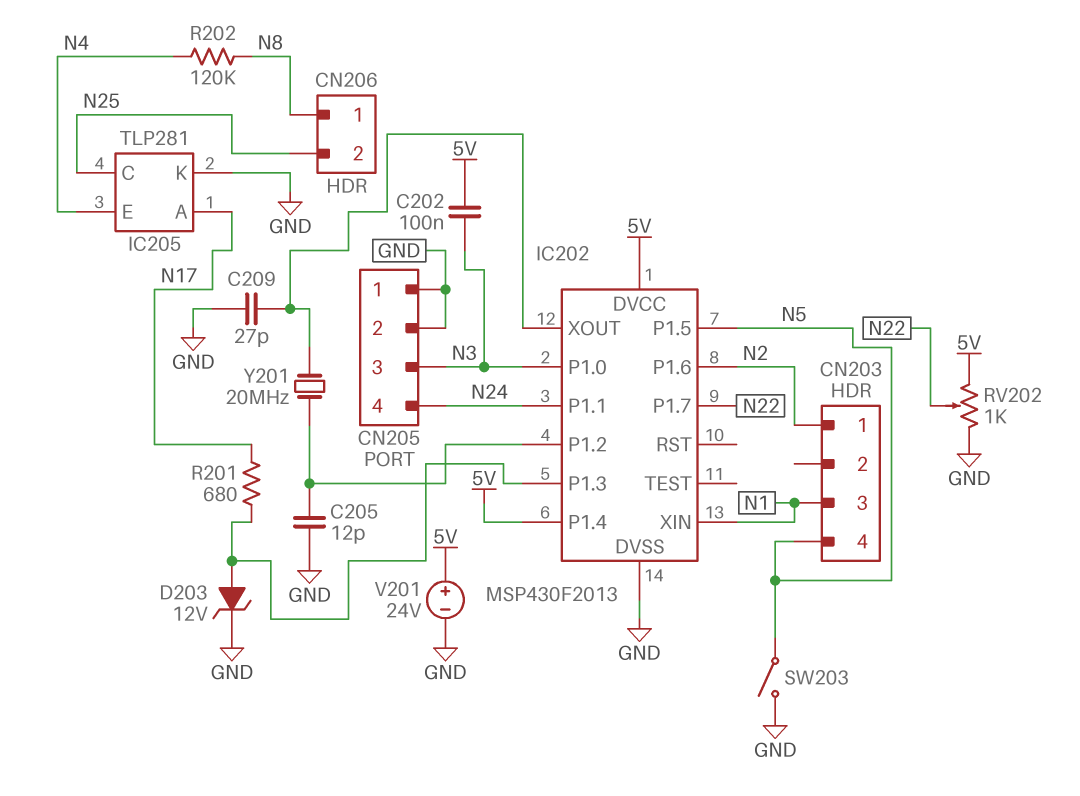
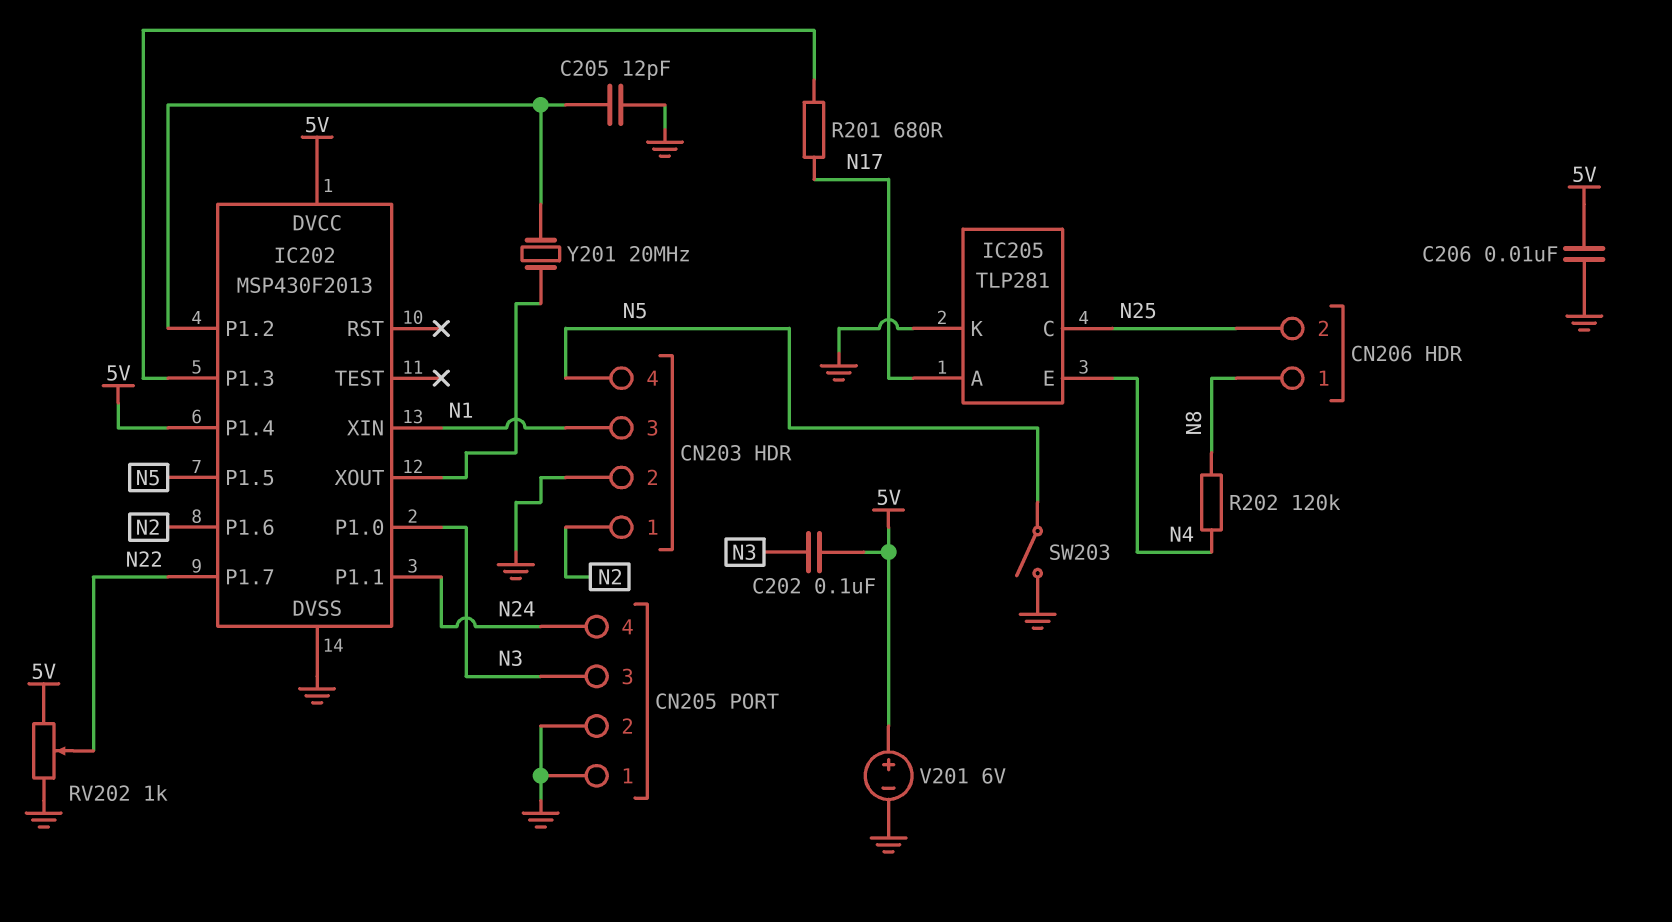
C206: none -> 10nF (5V, GND)
C209: 27pF (GND, IC202/XOUT) -> none
CN203 pin 2: none -> GND
D203: zener 12V (A IC202/P1.3, K GND) -> none
V201: 24V (plus 5V, minus GND) -> 6V (plus 5V, minus GND)

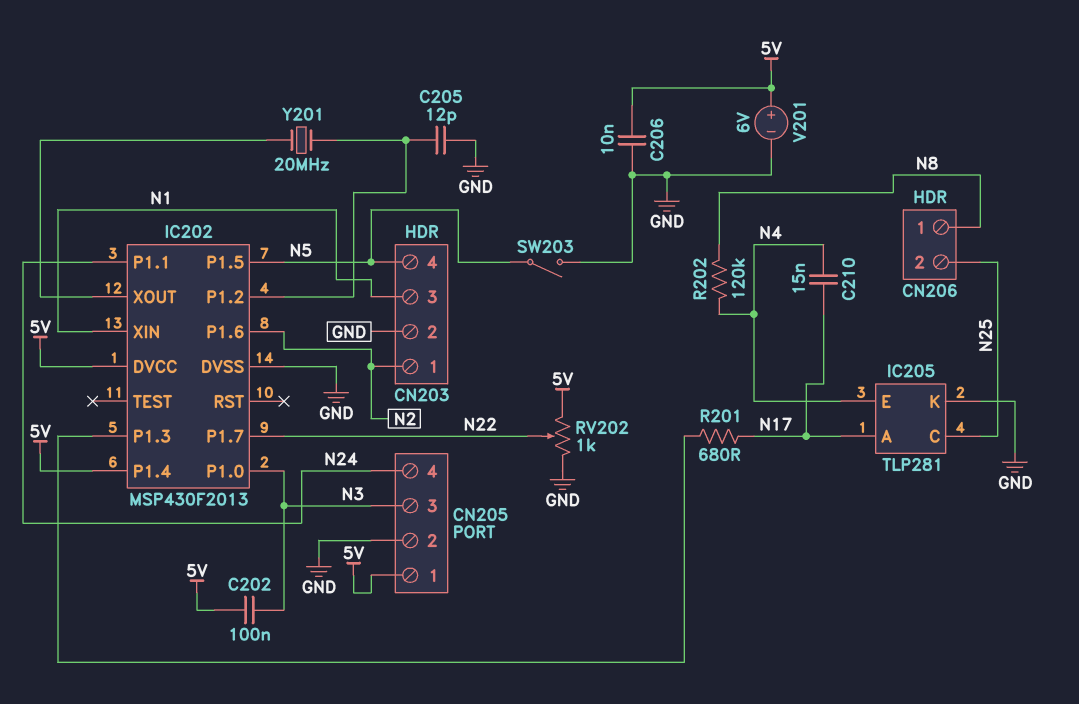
C210: none -> 15nF (N4, N17)
CN205 pin 1: GND -> 5V

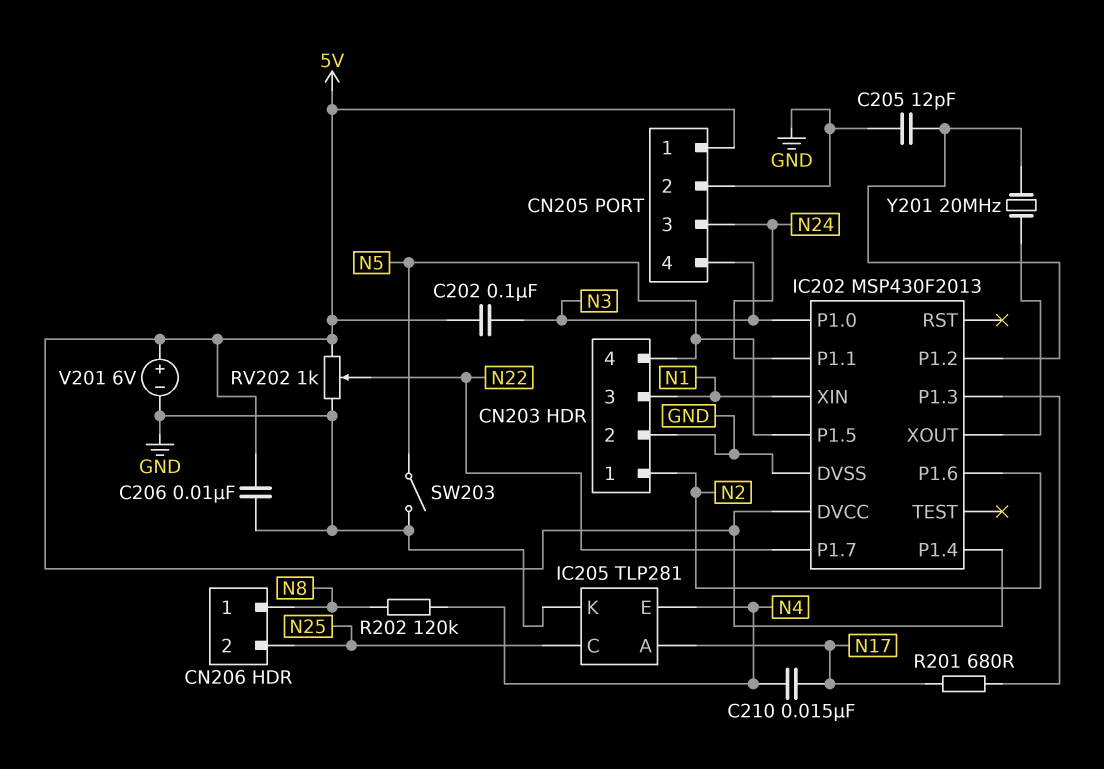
CN205 pin 3: N3 -> N24
CN205 pin 4: N24 -> N3

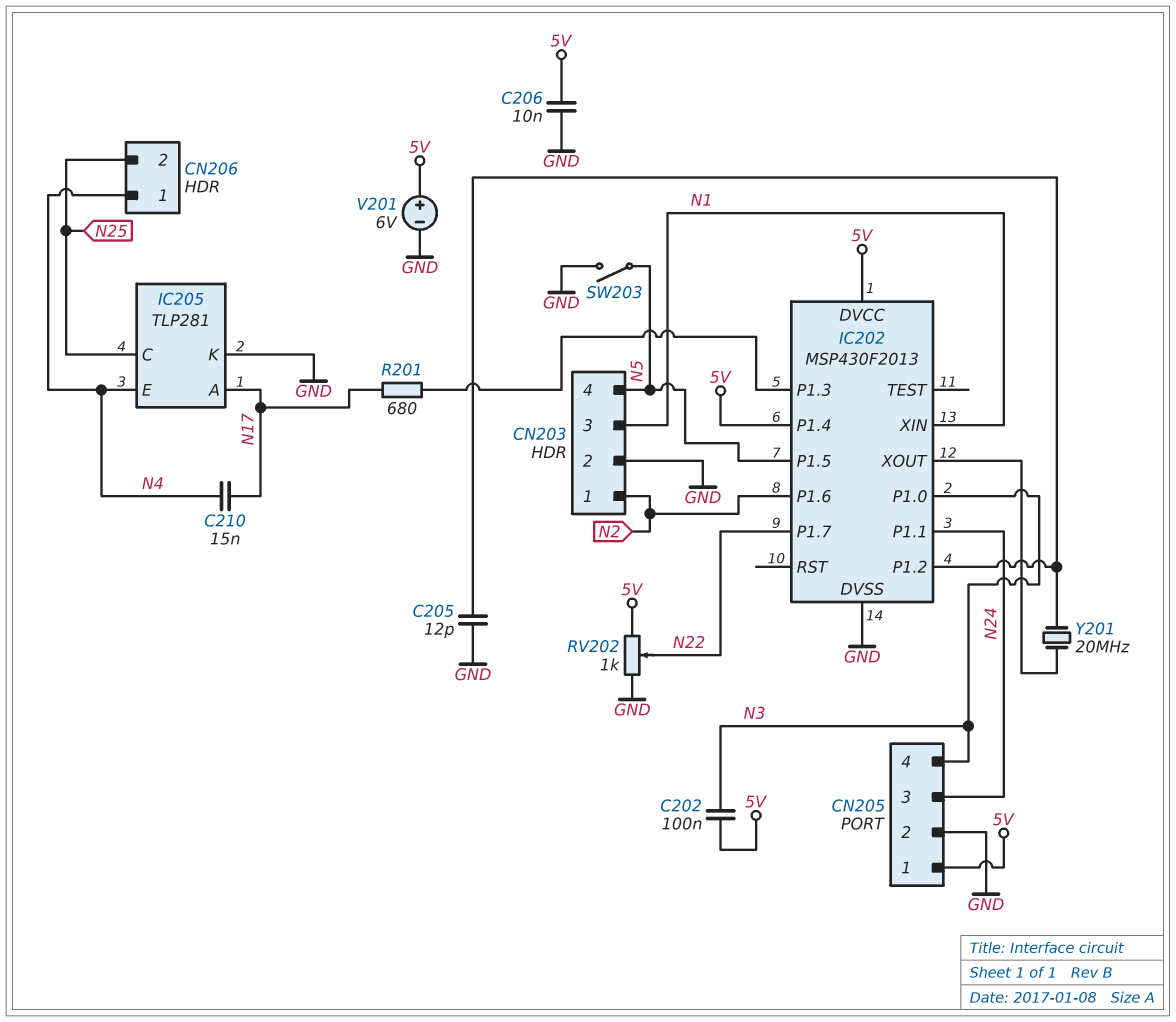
CN206 pin 1: N8 -> N4
R202: 120k (N4, N8) -> none

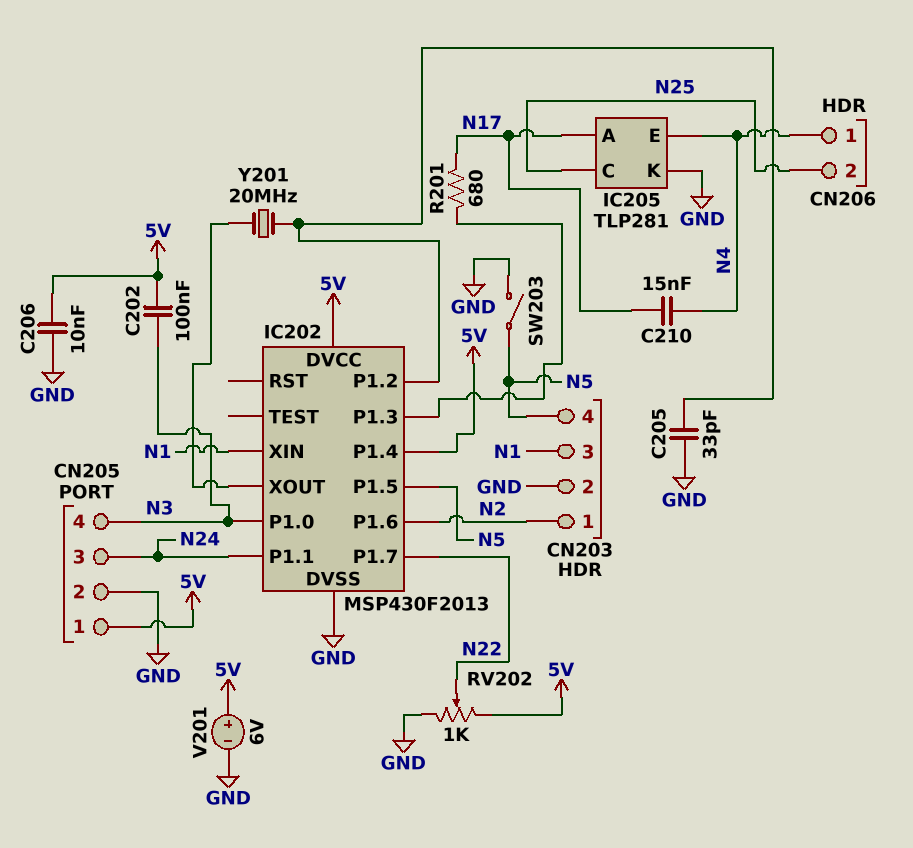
C205: 12pF (GND, IC202/P1.2) -> 33pF (GND, IC202/P1.2)

